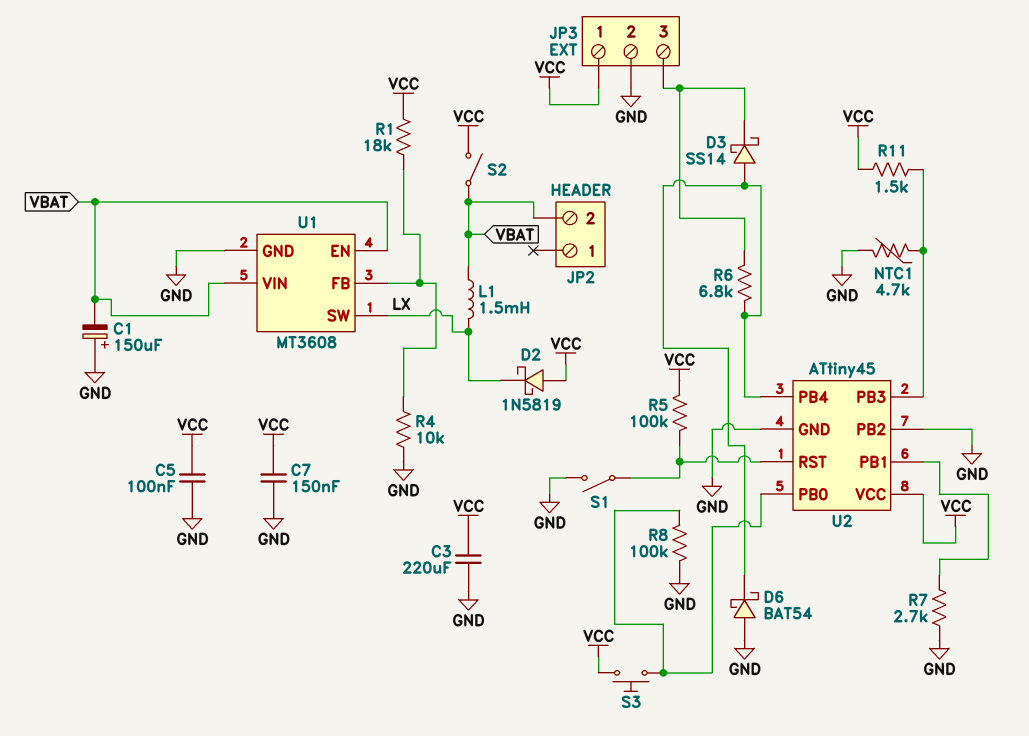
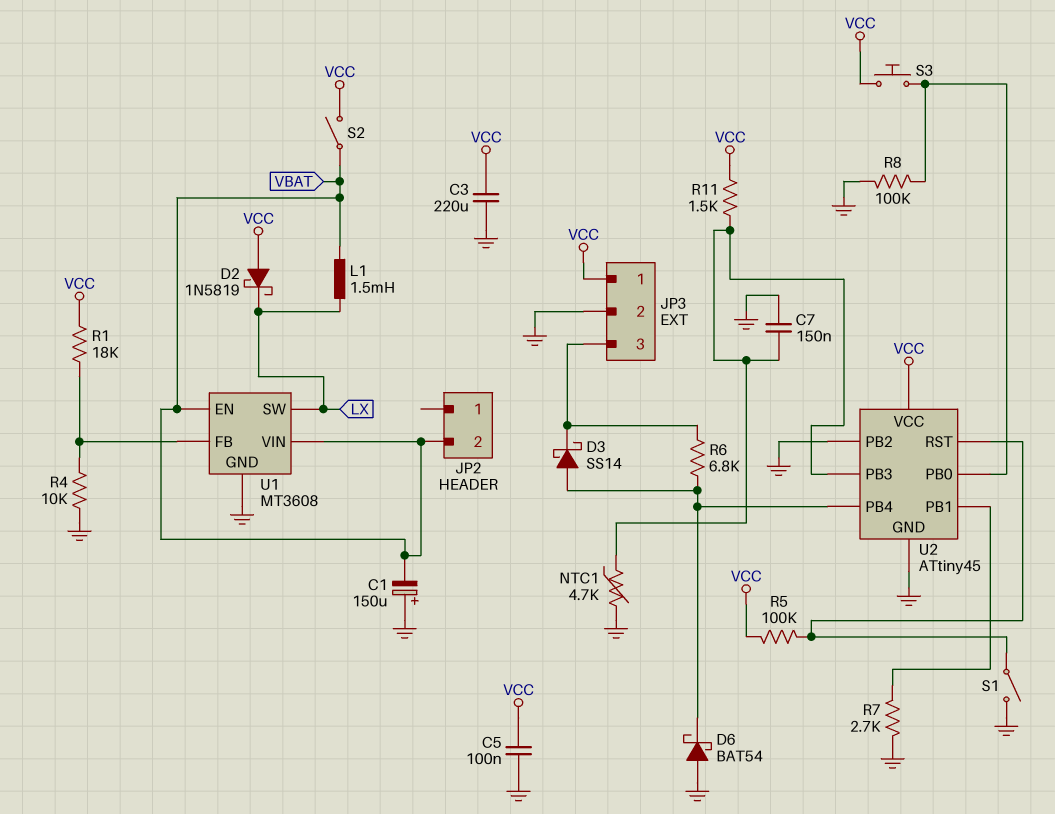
C7: 150nF (GND, VCC) -> 150nF (GND, U2/PB3)

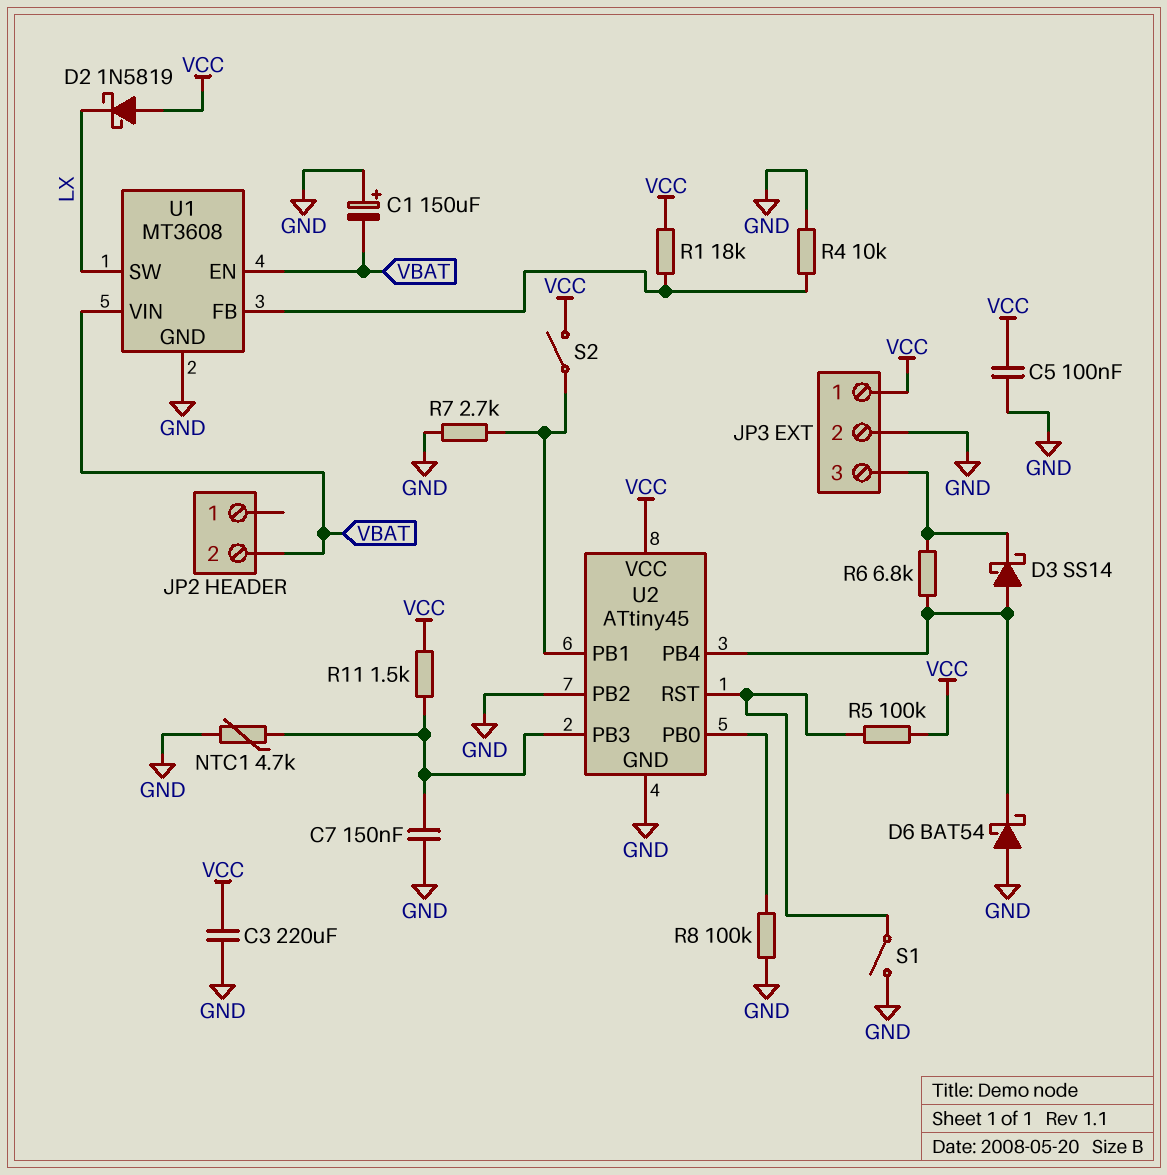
L1: 1.5mH (LX, VBAT) -> none
S2: switch (VBAT, VCC) -> switch (U2/PB1, VCC)
S3: button (U2/PB0, VCC) -> none

